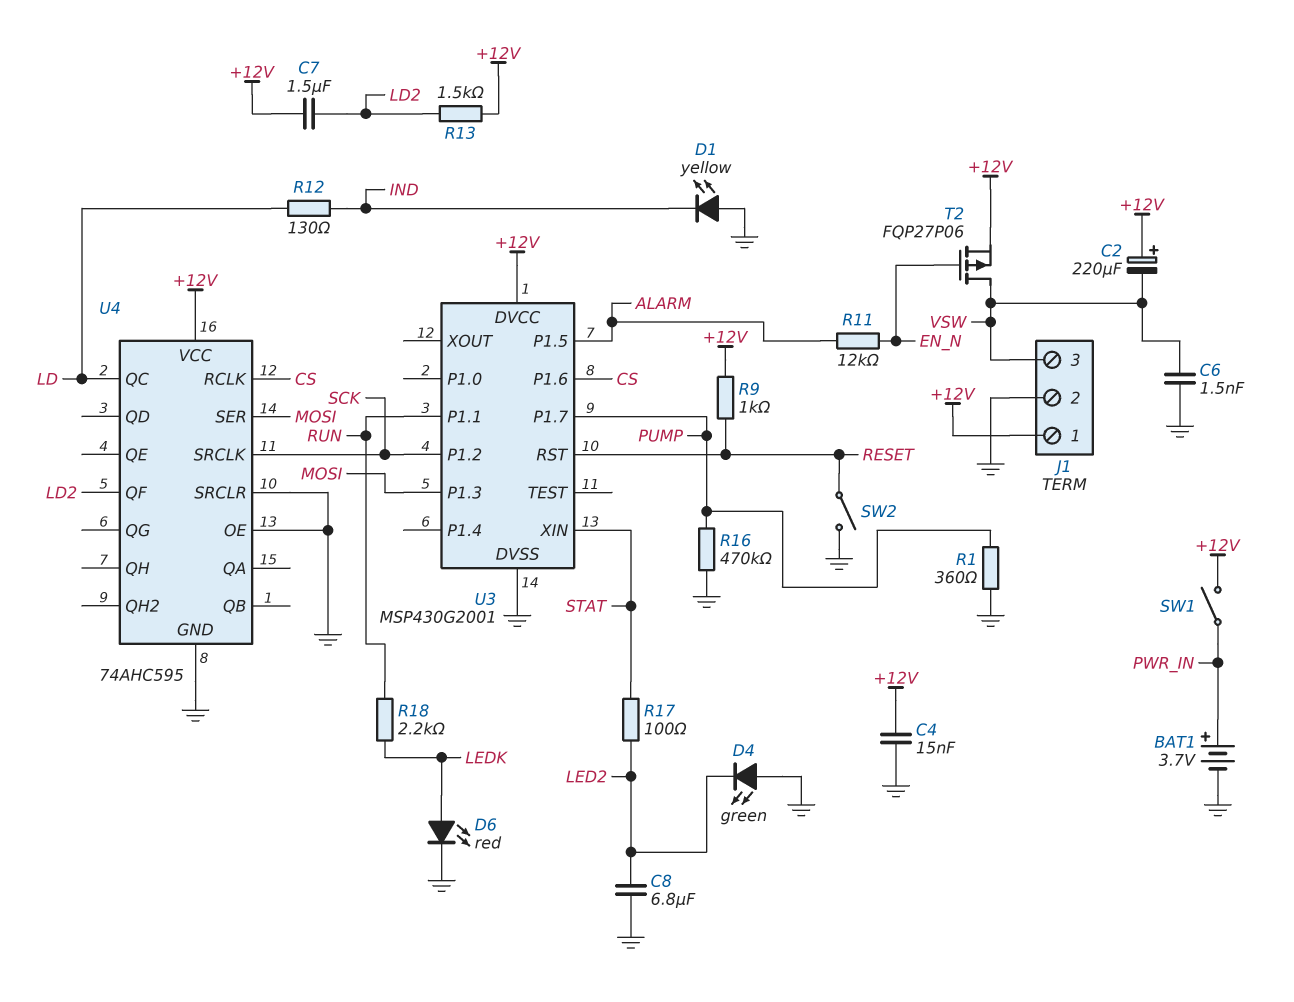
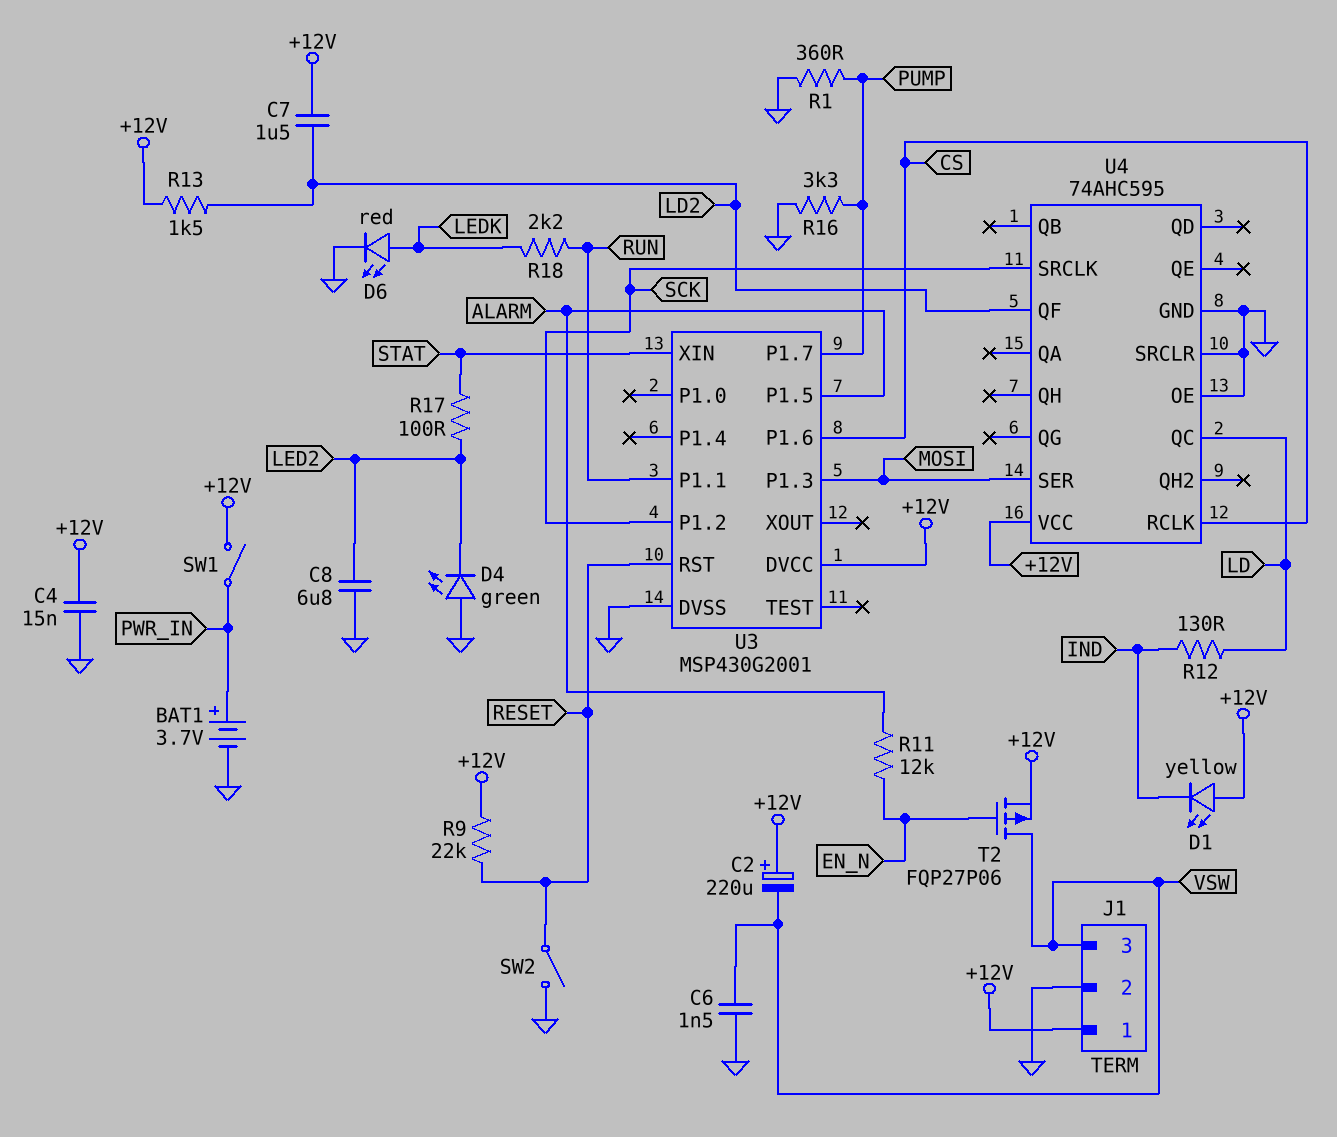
D1: LED yellow (A GND, K IND) -> LED yellow (A +12V, K IND)
R9: 1k (+12V, RESET) -> 22k (+12V, RESET)
R16: 470k (GND, PUMP) -> 3.3k (GND, PUMP)

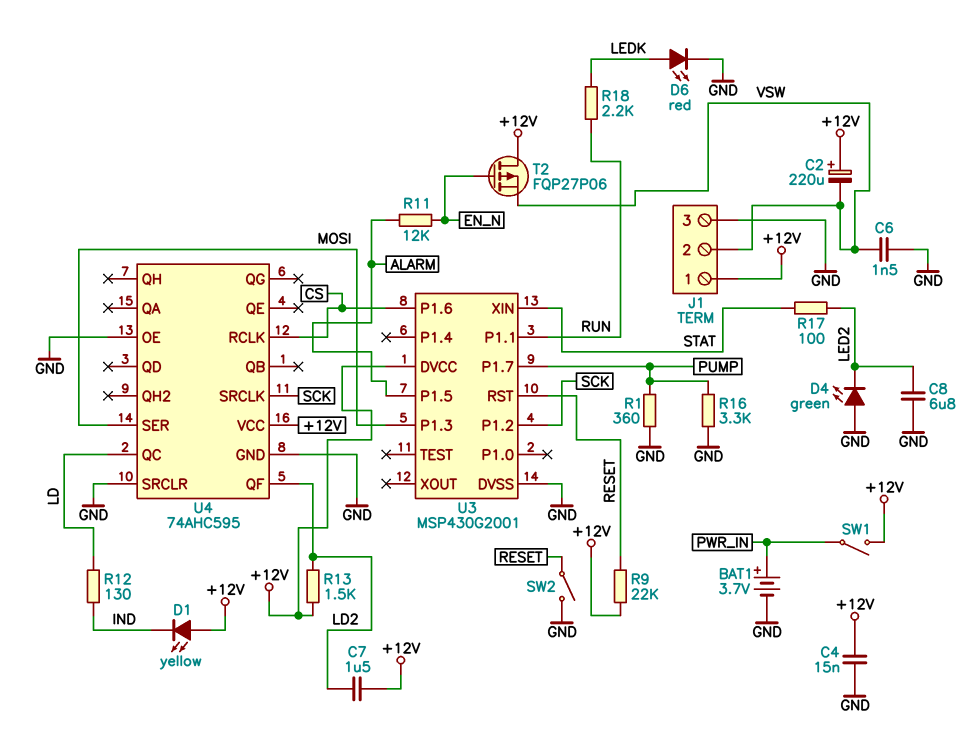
J1 pin 2: GND -> VSW
J1 pin 3: VSW -> GND
T2: PMOS FQP27P06 (G EN_N, D VSW, S +12V) -> PMOS FQP27P06 (G EN_N, D +12V, S VSW)

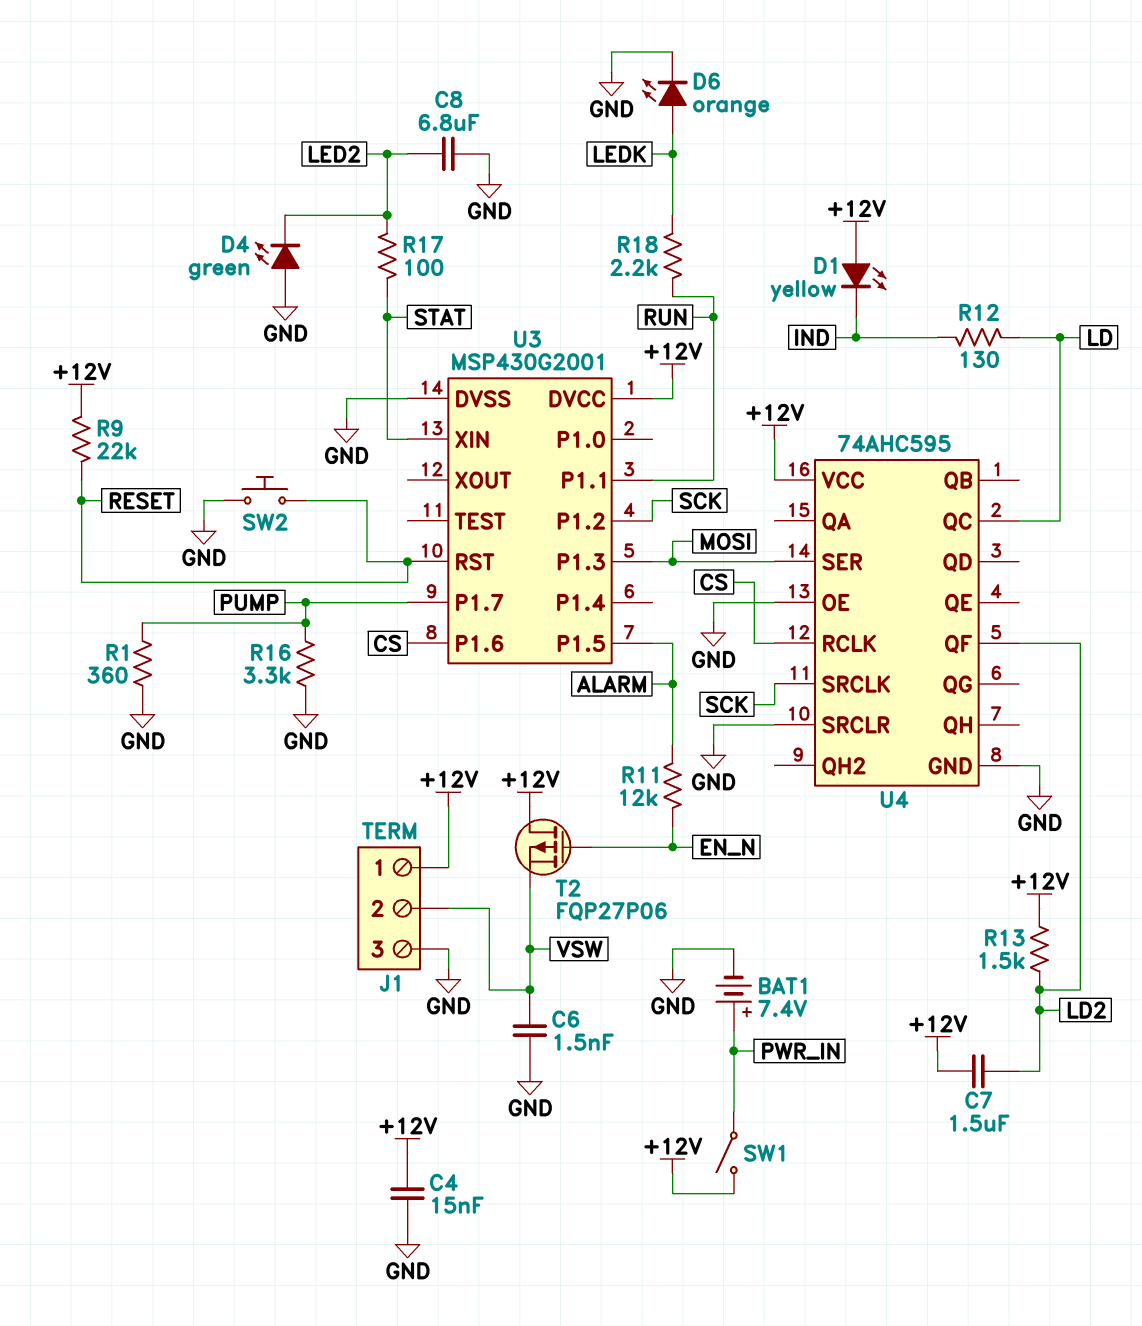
BAT1: 3.7V (plus PWR_IN, minus GND) -> 7.4V (plus PWR_IN, minus GND)
C2: 220uF (plus +12V, minus VSW) -> none
D6: LED red (A LEDK, K GND) -> LED orange (A LEDK, K GND)
SW2: switch (GND, RESET) -> button (GND, RESET)

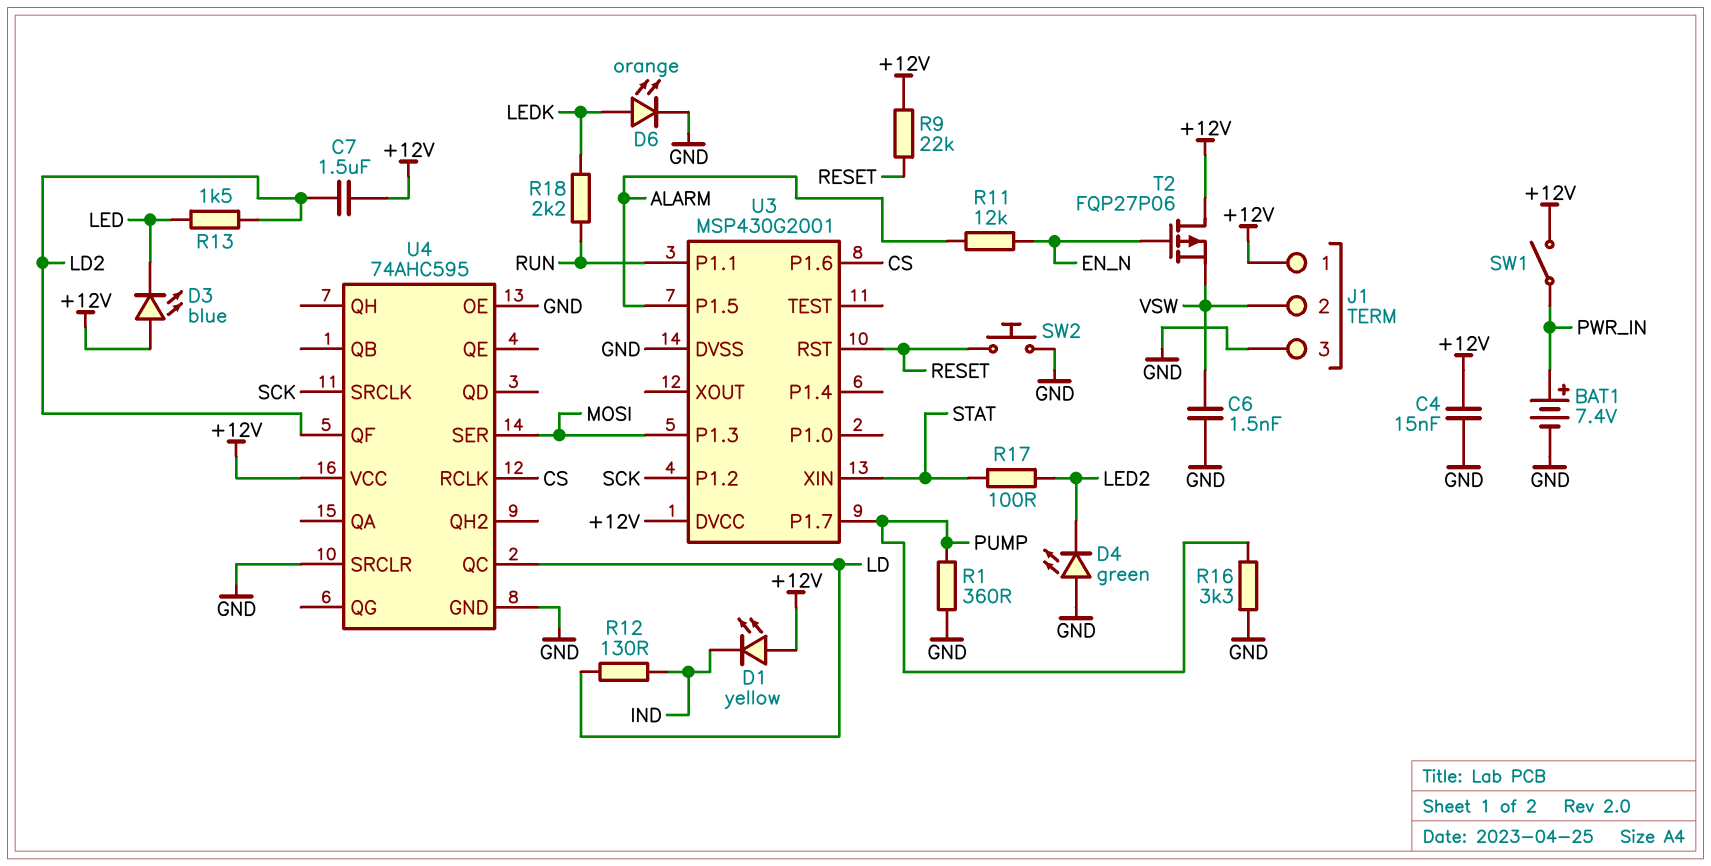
C8: 6.8uF (GND, LED2) -> none
D3: none -> LED blue (A +12V, K LED)
R13: 1.5k (+12V, LD2) -> 1.5k (LD2, LED)

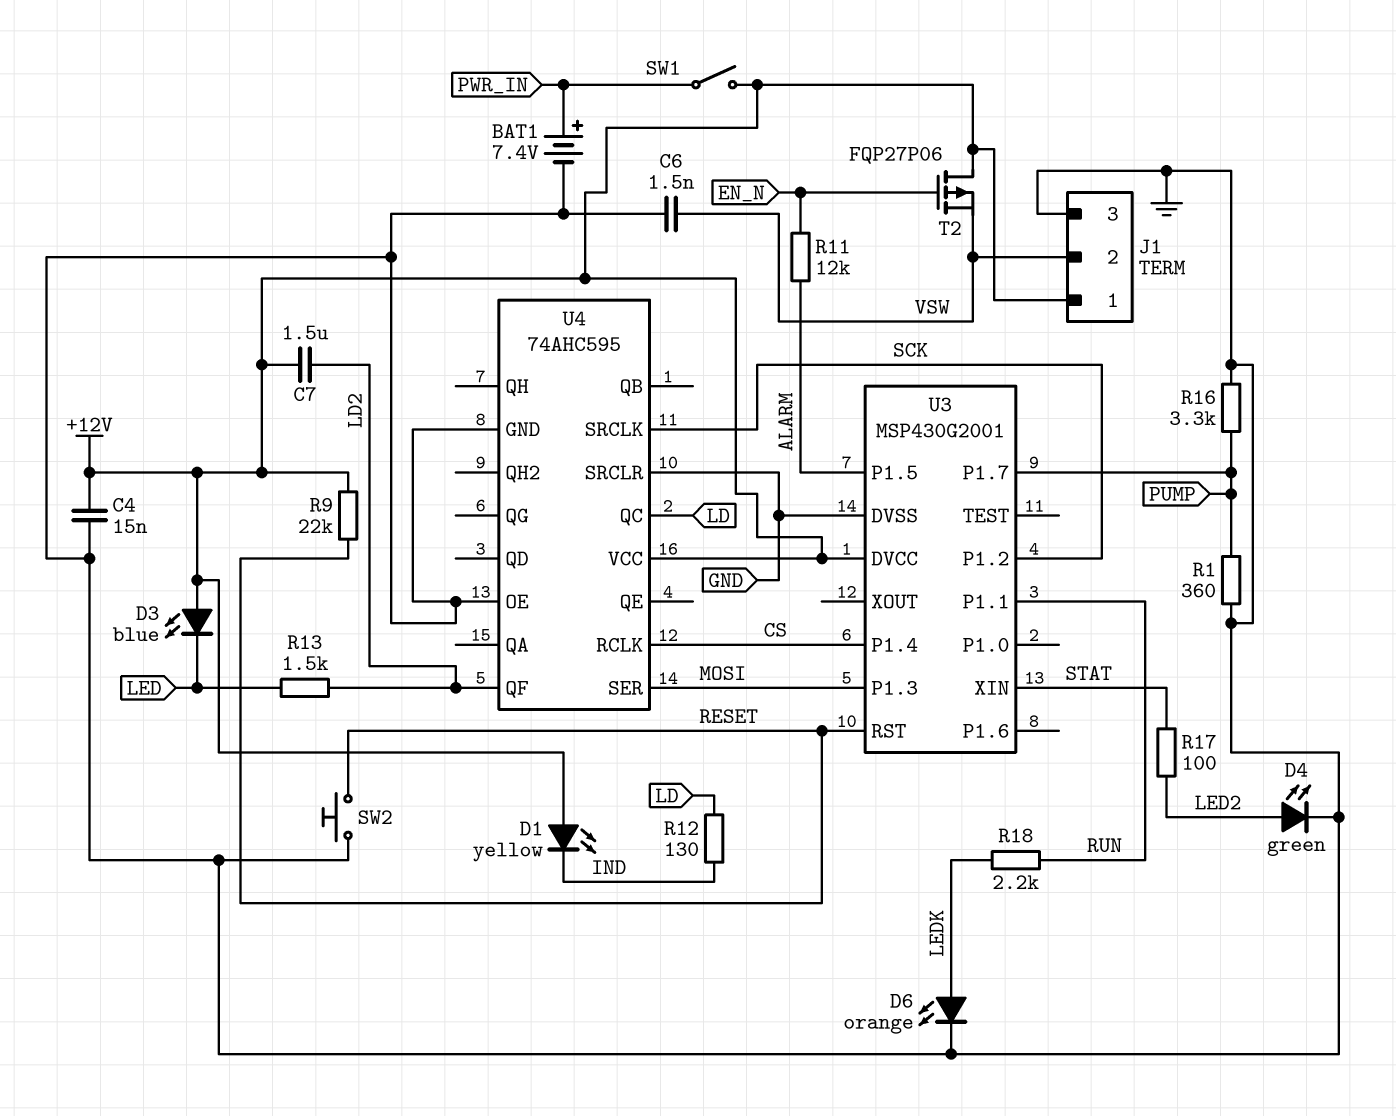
D4: LED green (A GND, K LED2) -> LED green (A LED2, K GND)
U3 pin P1.4: none -> CS
U3 pin P1.6: CS -> none

